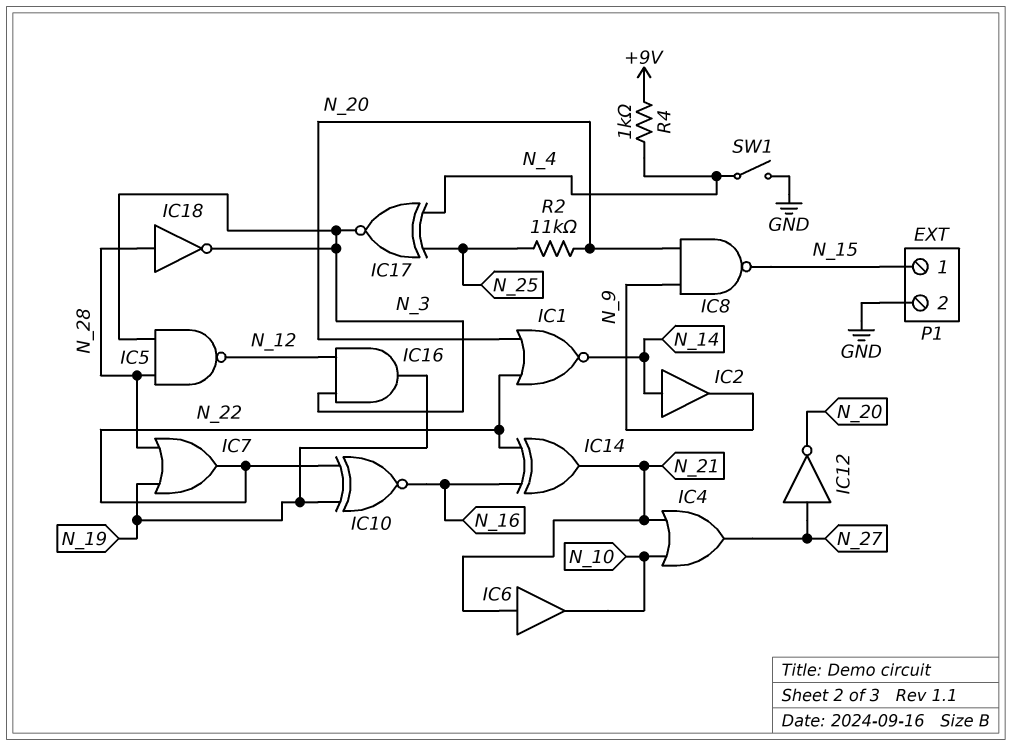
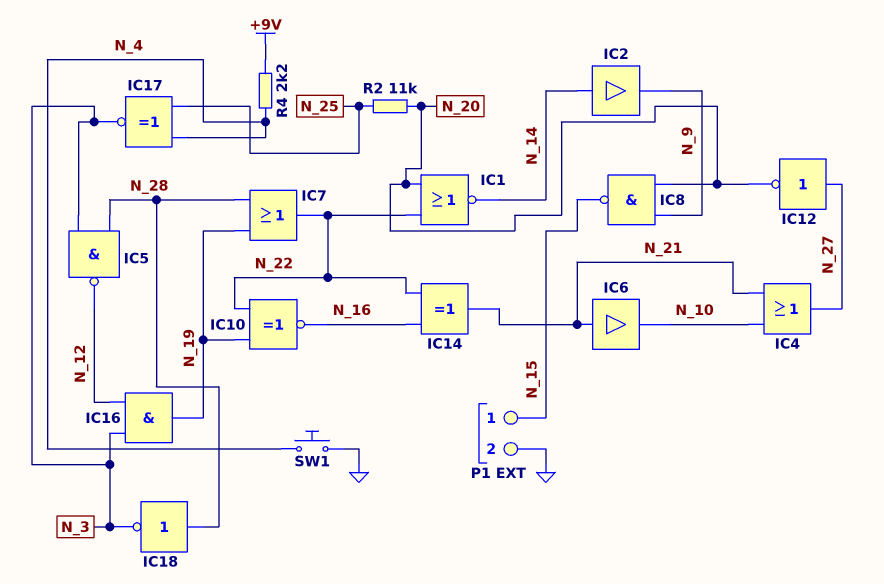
R4: 1k (+9V, N_4) -> 2.2k (+9V, N_4)
SW1: switch (GND, N_4) -> button (GND, N_4)

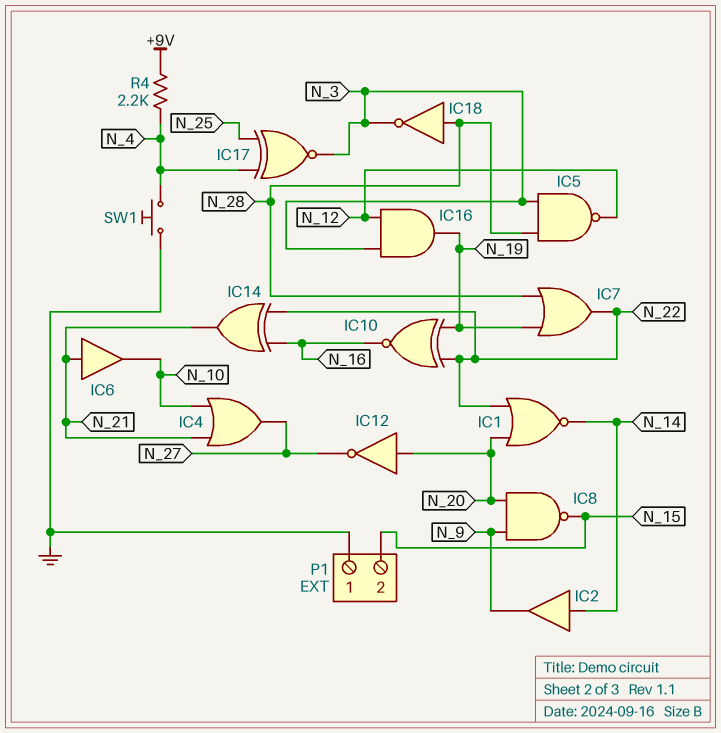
IC12: NOT (in N_27, out N_20) -> NOT (in N_20, out N_27)
P1 pin 1: N_15 -> GND
P1 pin 2: GND -> N_15
R2: 11k (N_20, N_25) -> none

